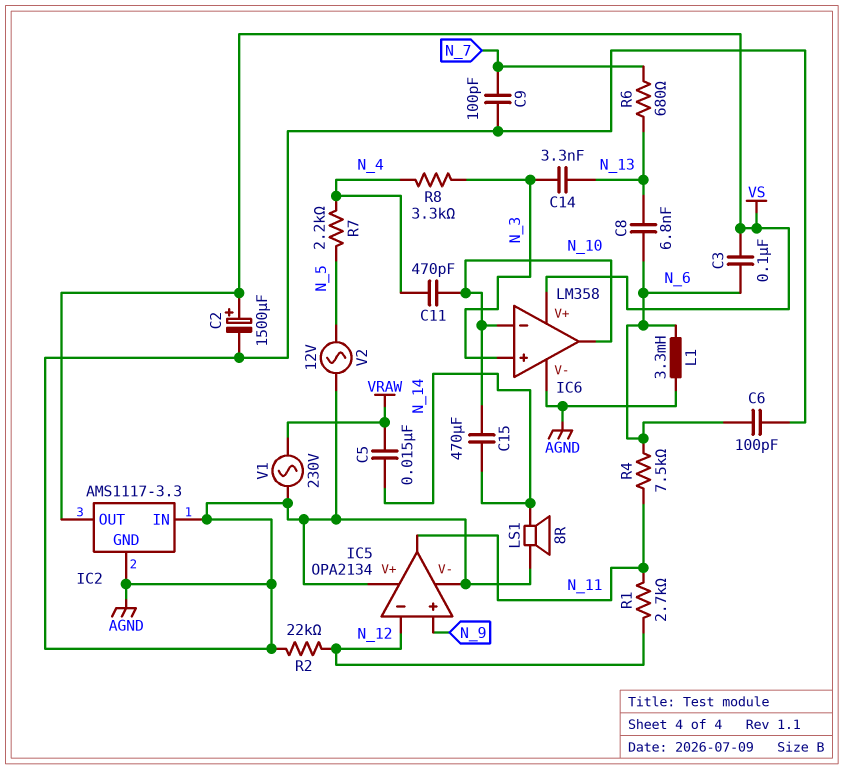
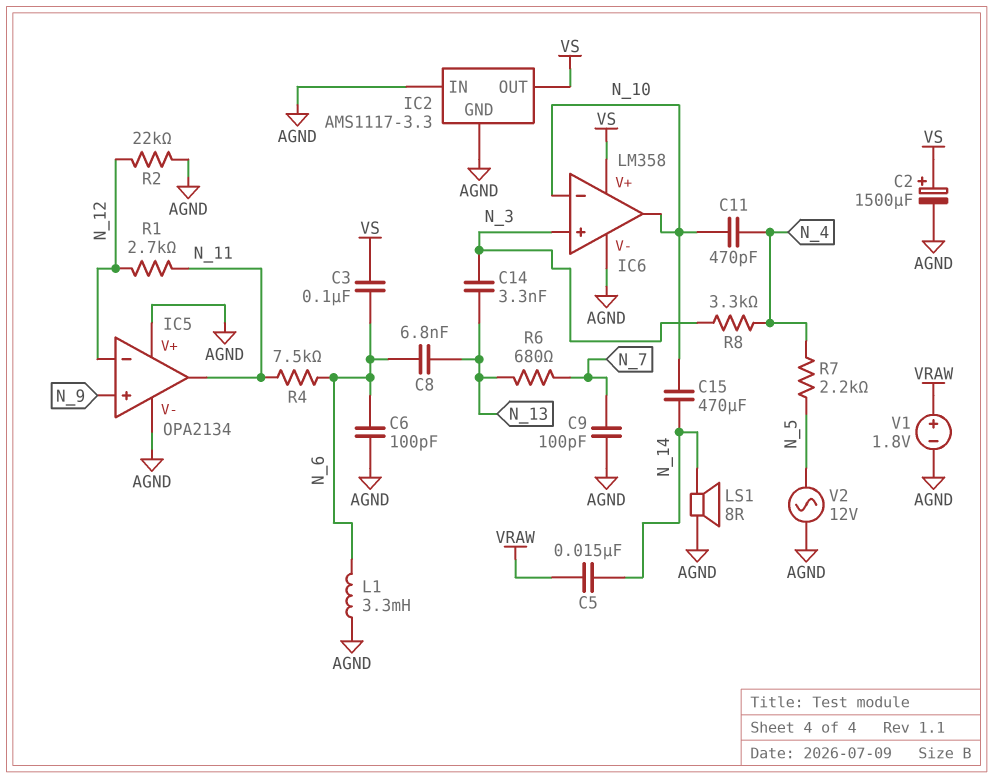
V1: AC 230V (AGND, VRAW) -> 1.8V (plus VRAW, minus AGND)

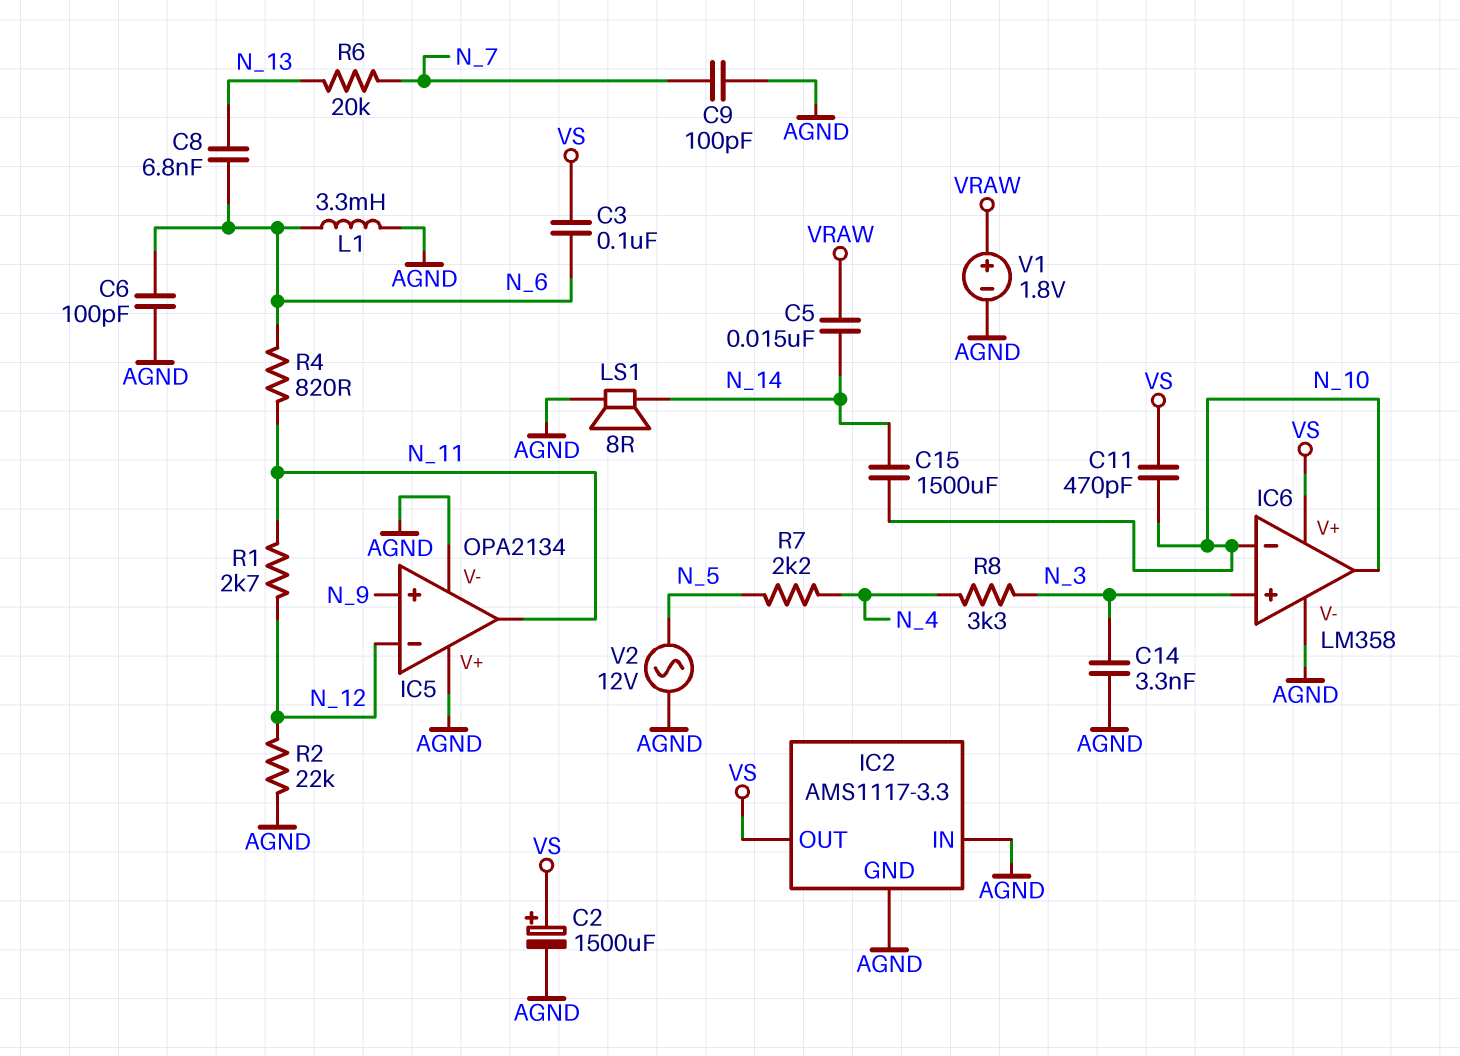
C11: 470pF (N_4, N_10) -> 470pF (N_10, VS)
C14: 3.3nF (N_3, N_13) -> 3.3nF (AGND, N_3)
C15: 470uF (N_10, N_14) -> 1500uF (N_10, N_14)
R4: 7.5k (N_6, N_11) -> 820 (N_6, N_11)
R6: 680 (N_7, N_13) -> 20k (N_7, N_13)

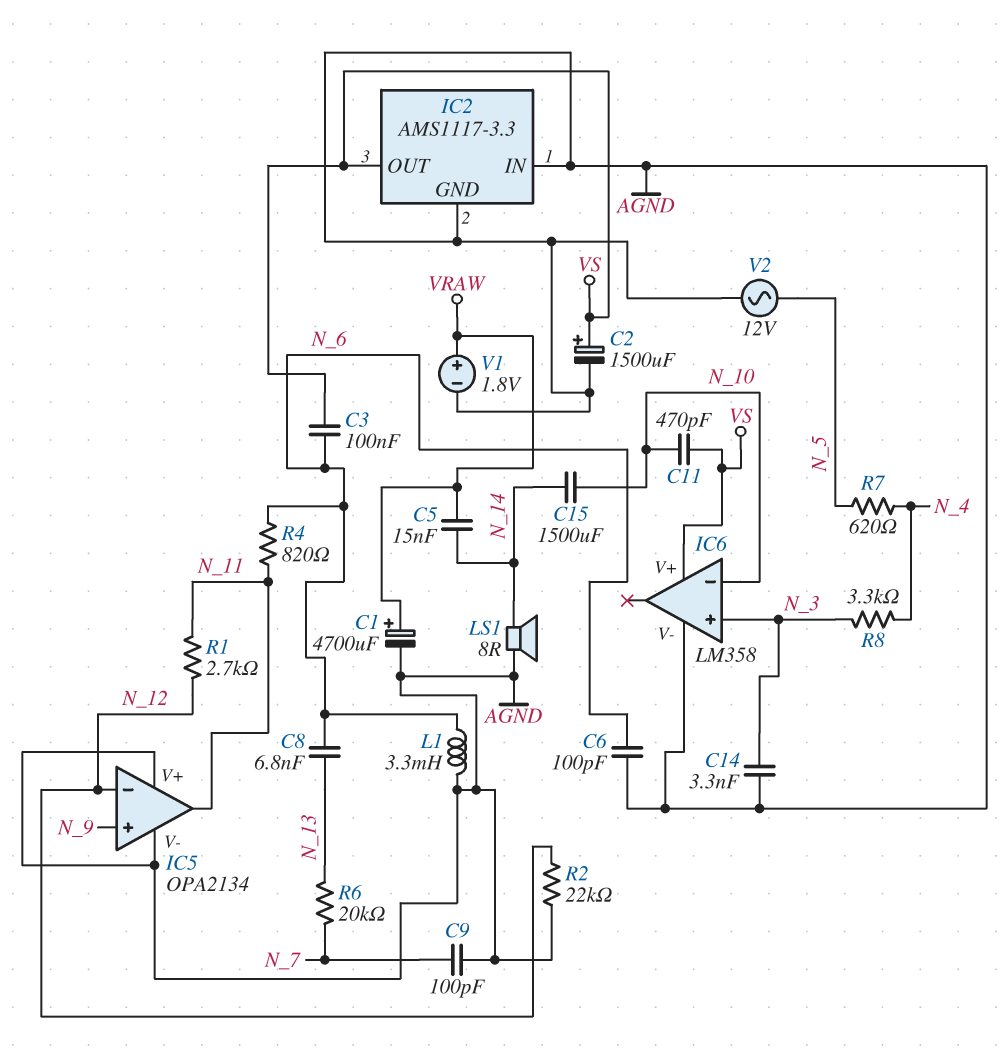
C1: none -> 4700uF (plus VRAW, minus AGND)
IC6 pin out: N_10 -> none
R7: 2.2k (N_4, N_5) -> 620 (N_4, N_5)

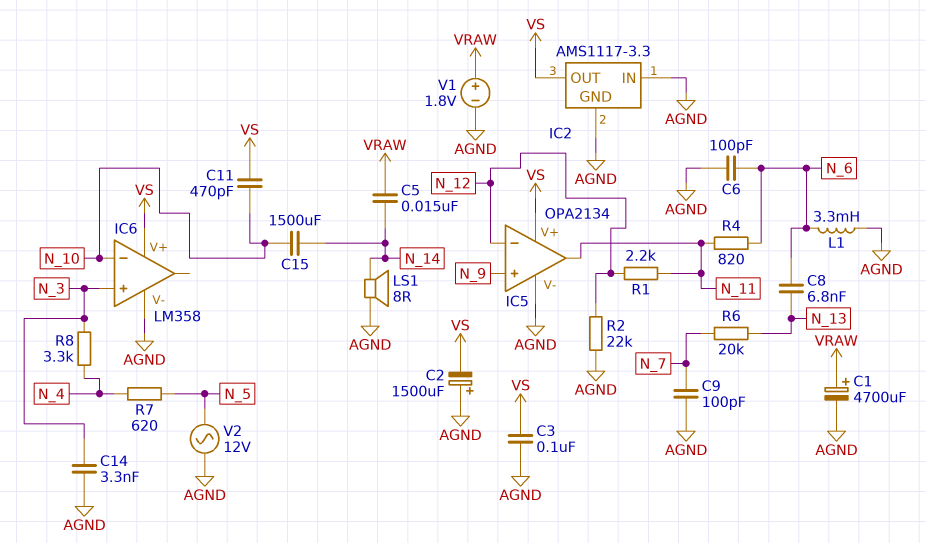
C2: 1500uF (plus VS, minus AGND) -> 1500uF (plus AGND, minus VS)
C3: 100nF (N_6, VS) -> 100nF (AGND, VS)
IC5 pin V+: AGND -> VS
R1: 2.7k (N_11, N_12) -> 2.2k (N_11, N_12)

